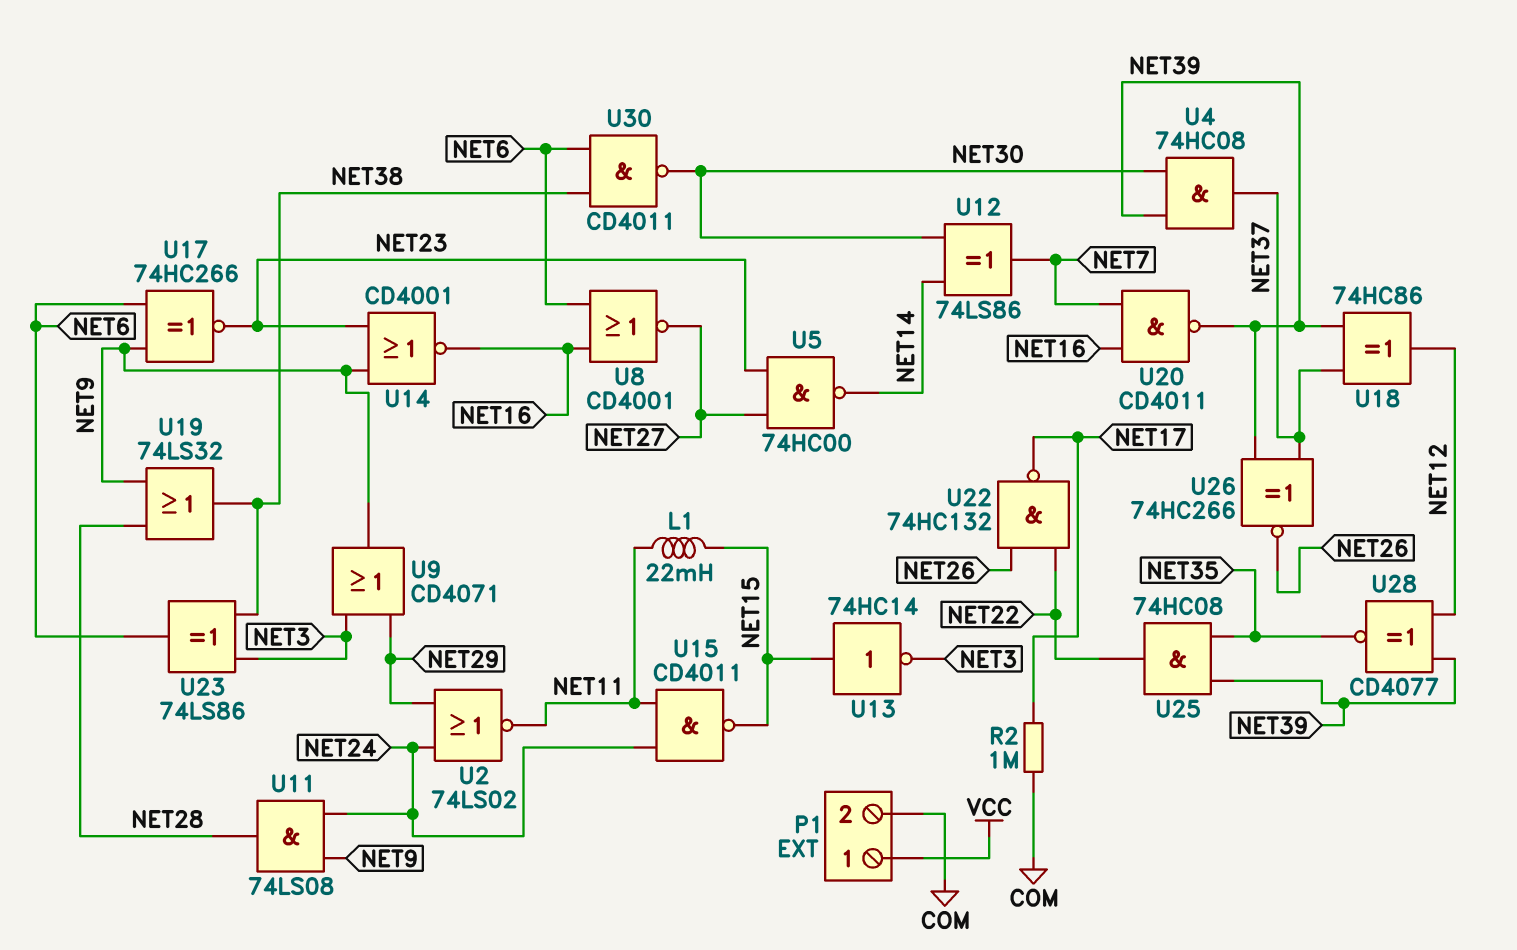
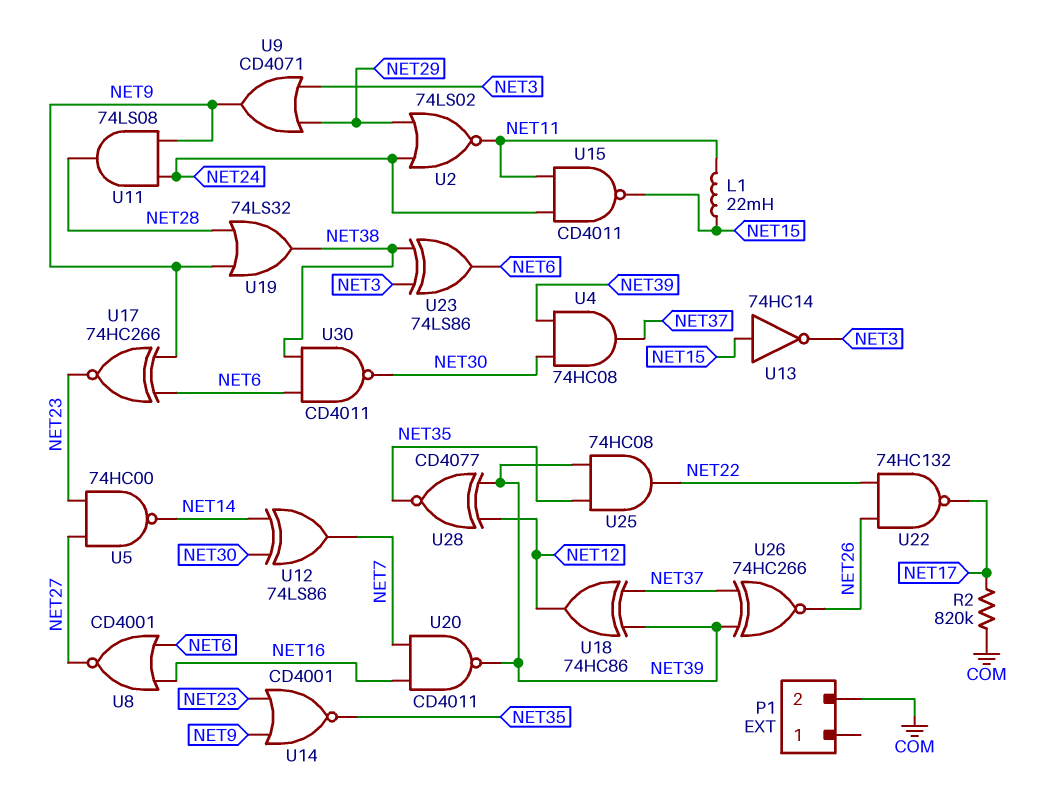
P1 pin 1: VCC -> none
R2: 1M (COM, NET17) -> 820k (COM, NET17)
U14: NOR CD4001 (in NET9, in NET23, out NET16) -> NOR CD4001 (in NET9, in NET23, out NET35)

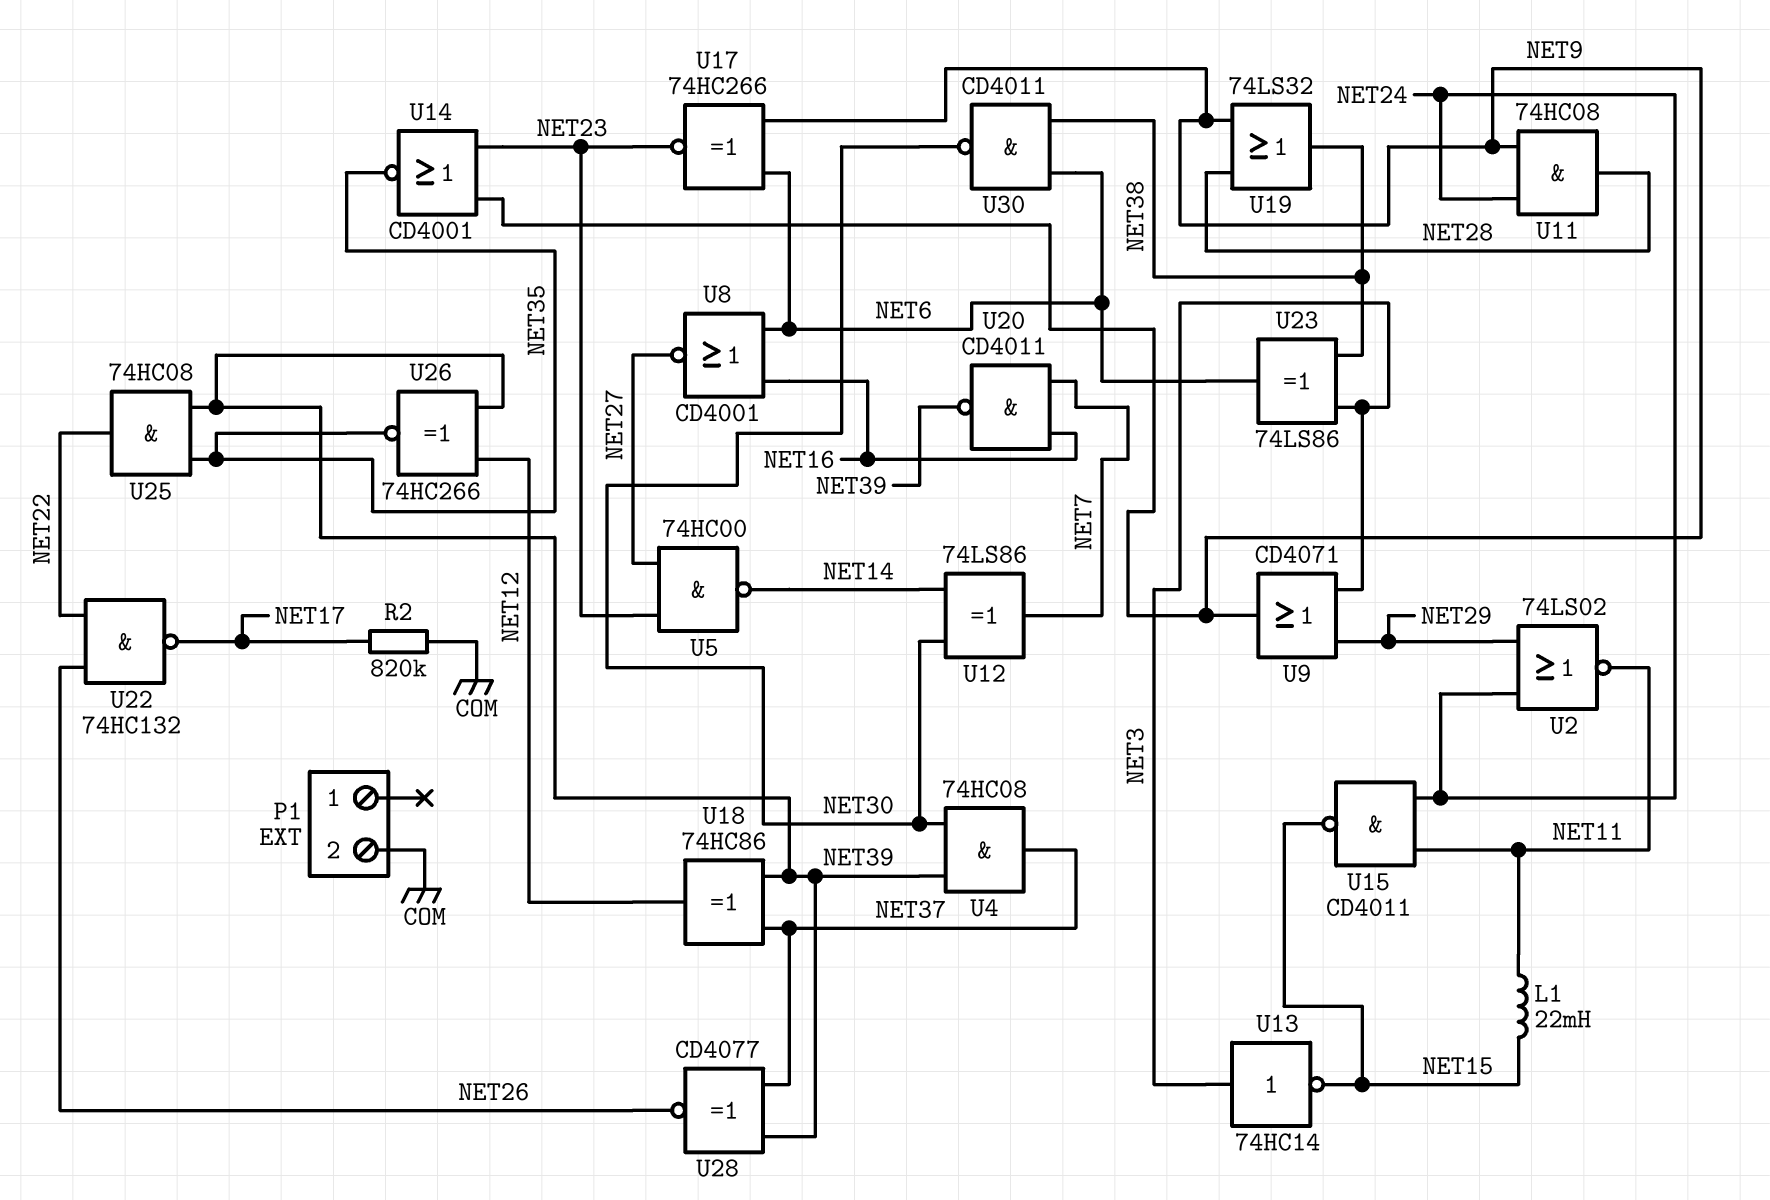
U11: AND 74LS08 (in NET9, in NET24, out NET28) -> AND 74HC08 (in NET9, in NET24, out NET28)
U13: NOT 74HC14 (in NET15, out NET3) -> NOT 74HC14 (in NET3, out NET15)
U26: XNOR 74HC266 (in NET37, in NET39, out NET26) -> XNOR 74HC266 (in NET12, in NET39, out NET35)
U28: XNOR CD4077 (in NET12, in NET39, out NET35) -> XNOR CD4077 (in NET37, in NET39, out NET26)

